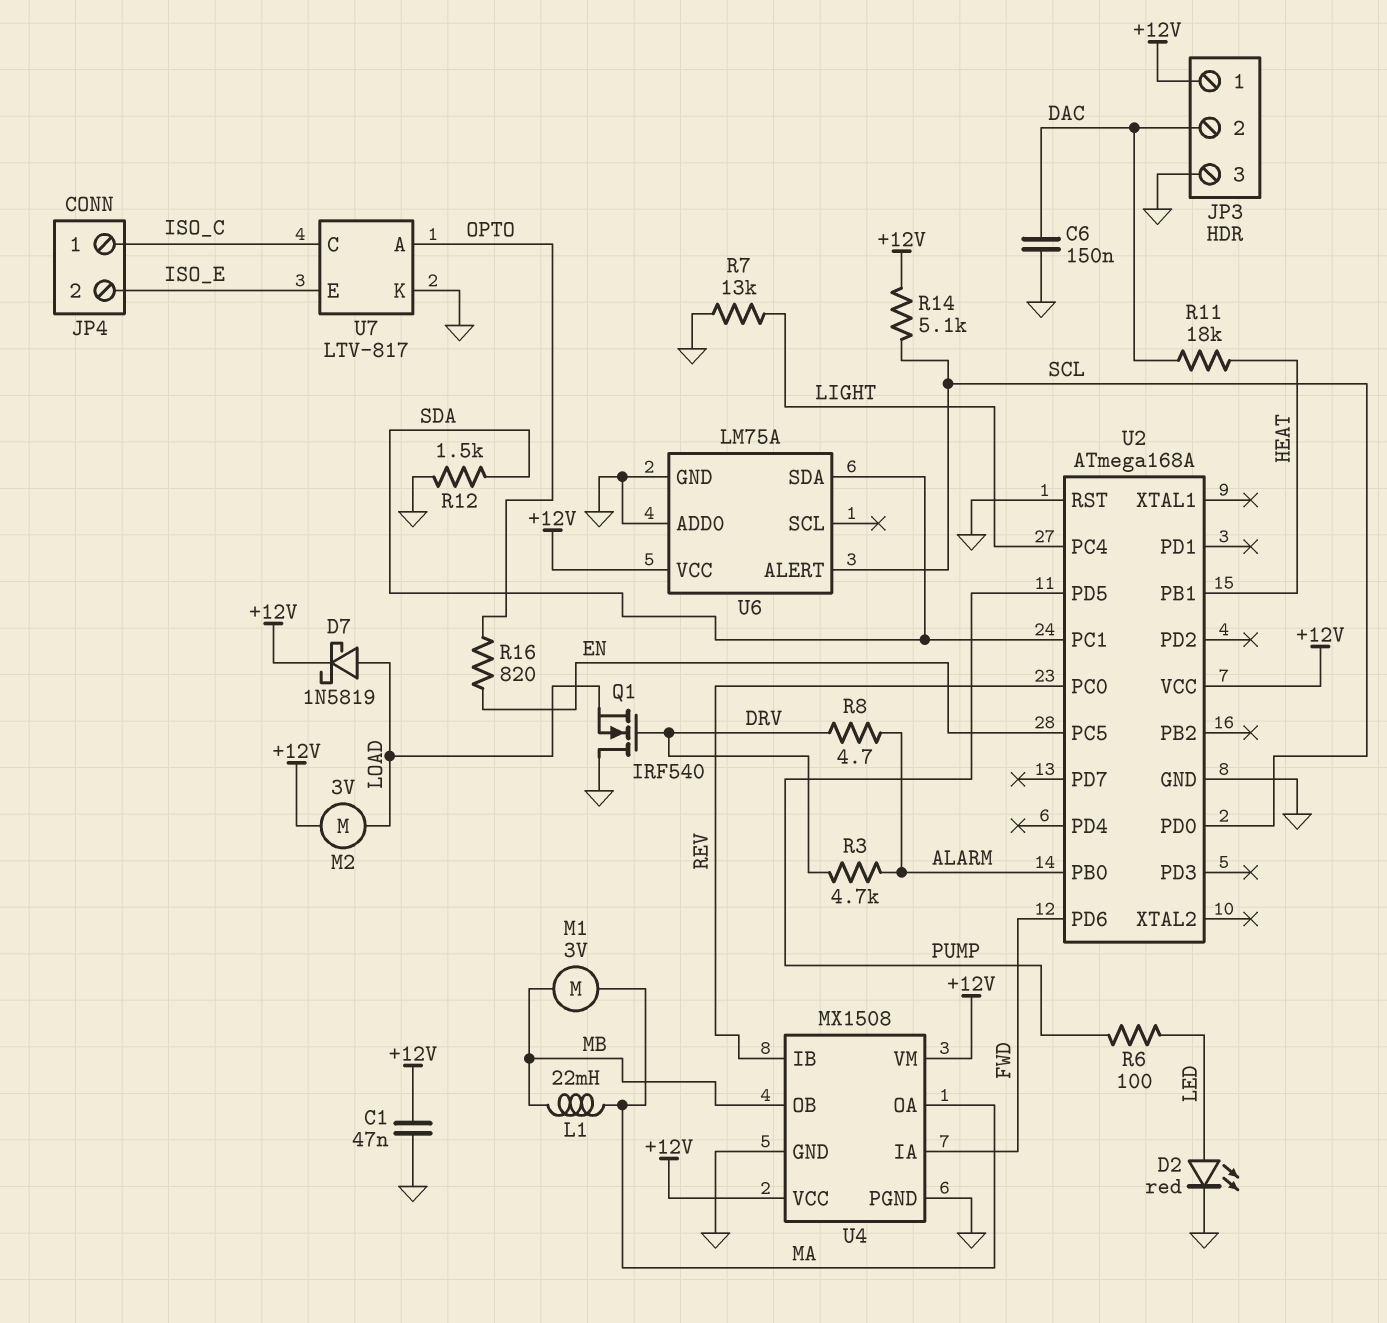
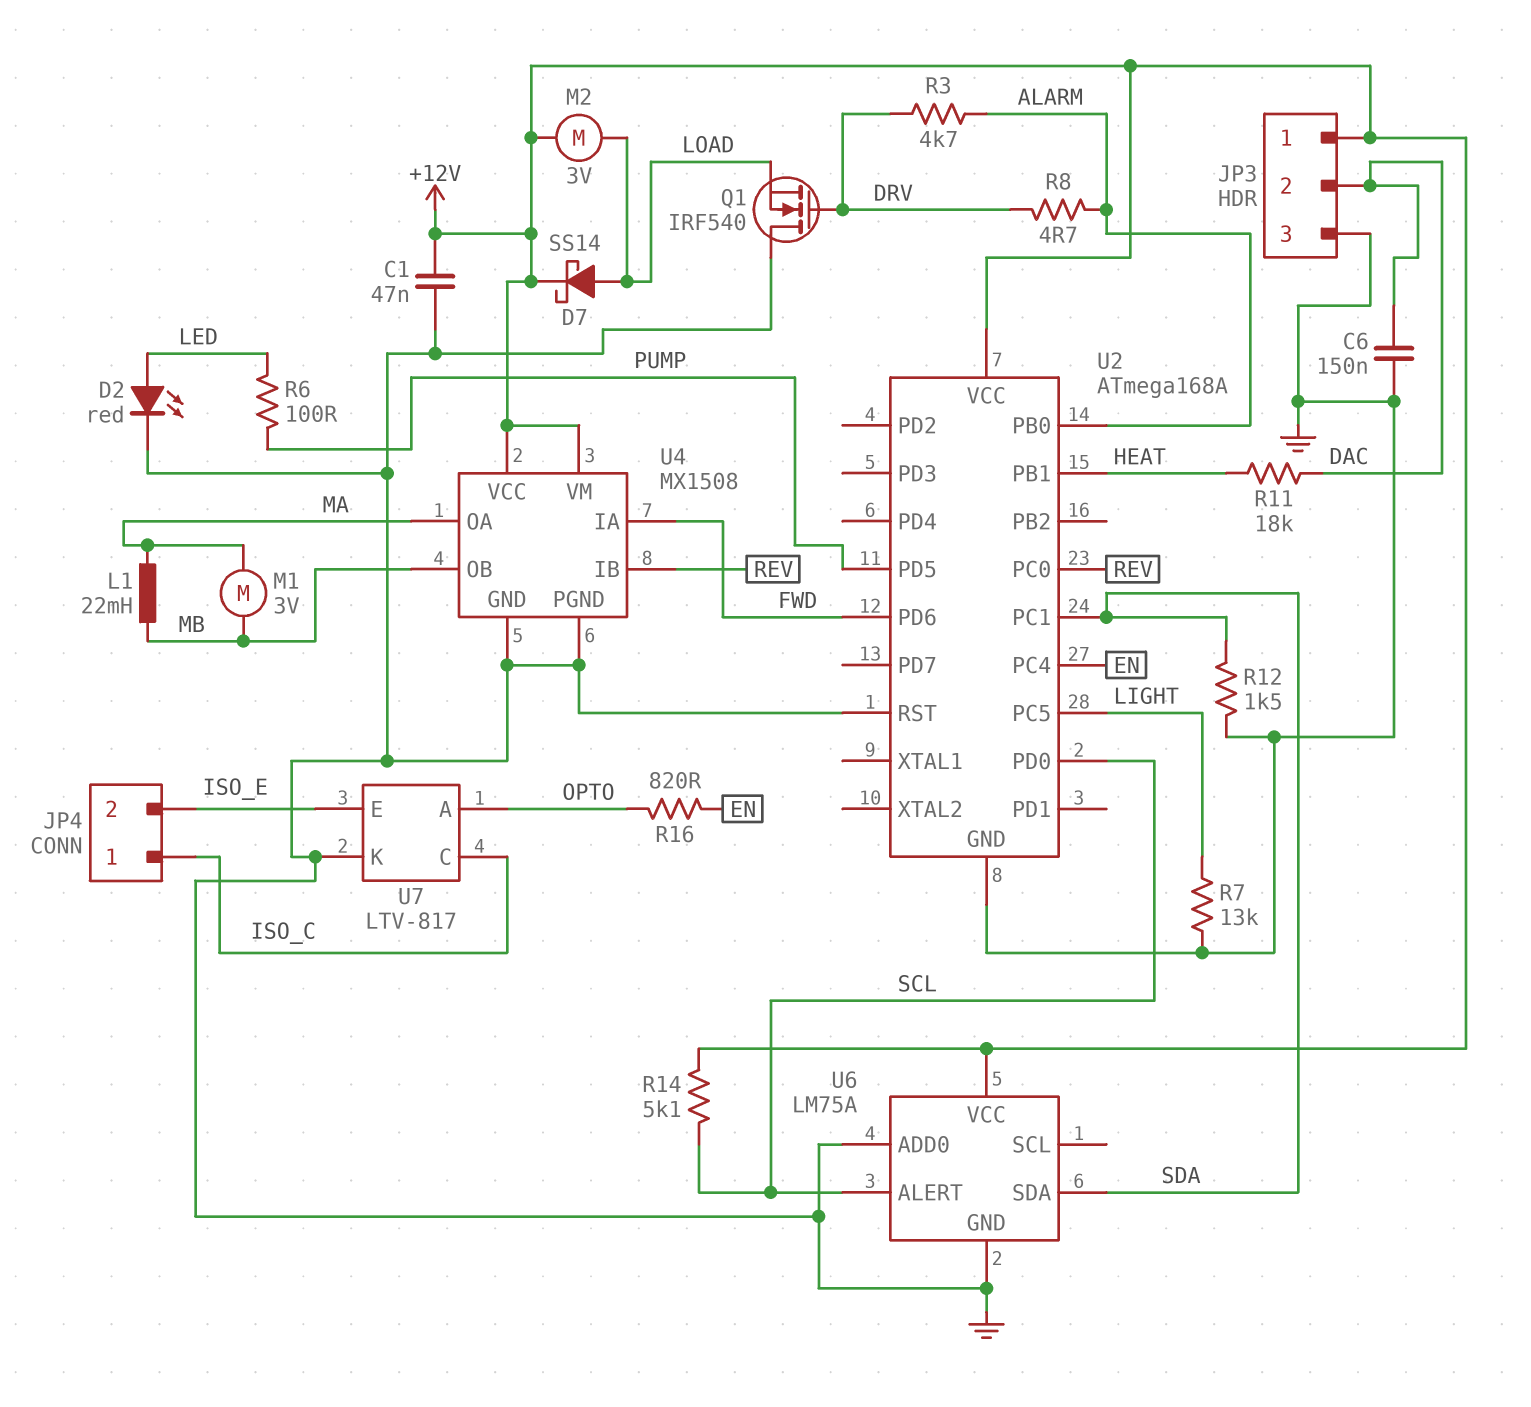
D7: schottky 1N5819 (A LOAD, K +12V) -> schottky SS14 (A LOAD, K +12V)
U2 pin PC4: LIGHT -> EN
U2 pin PC5: EN -> LIGHT

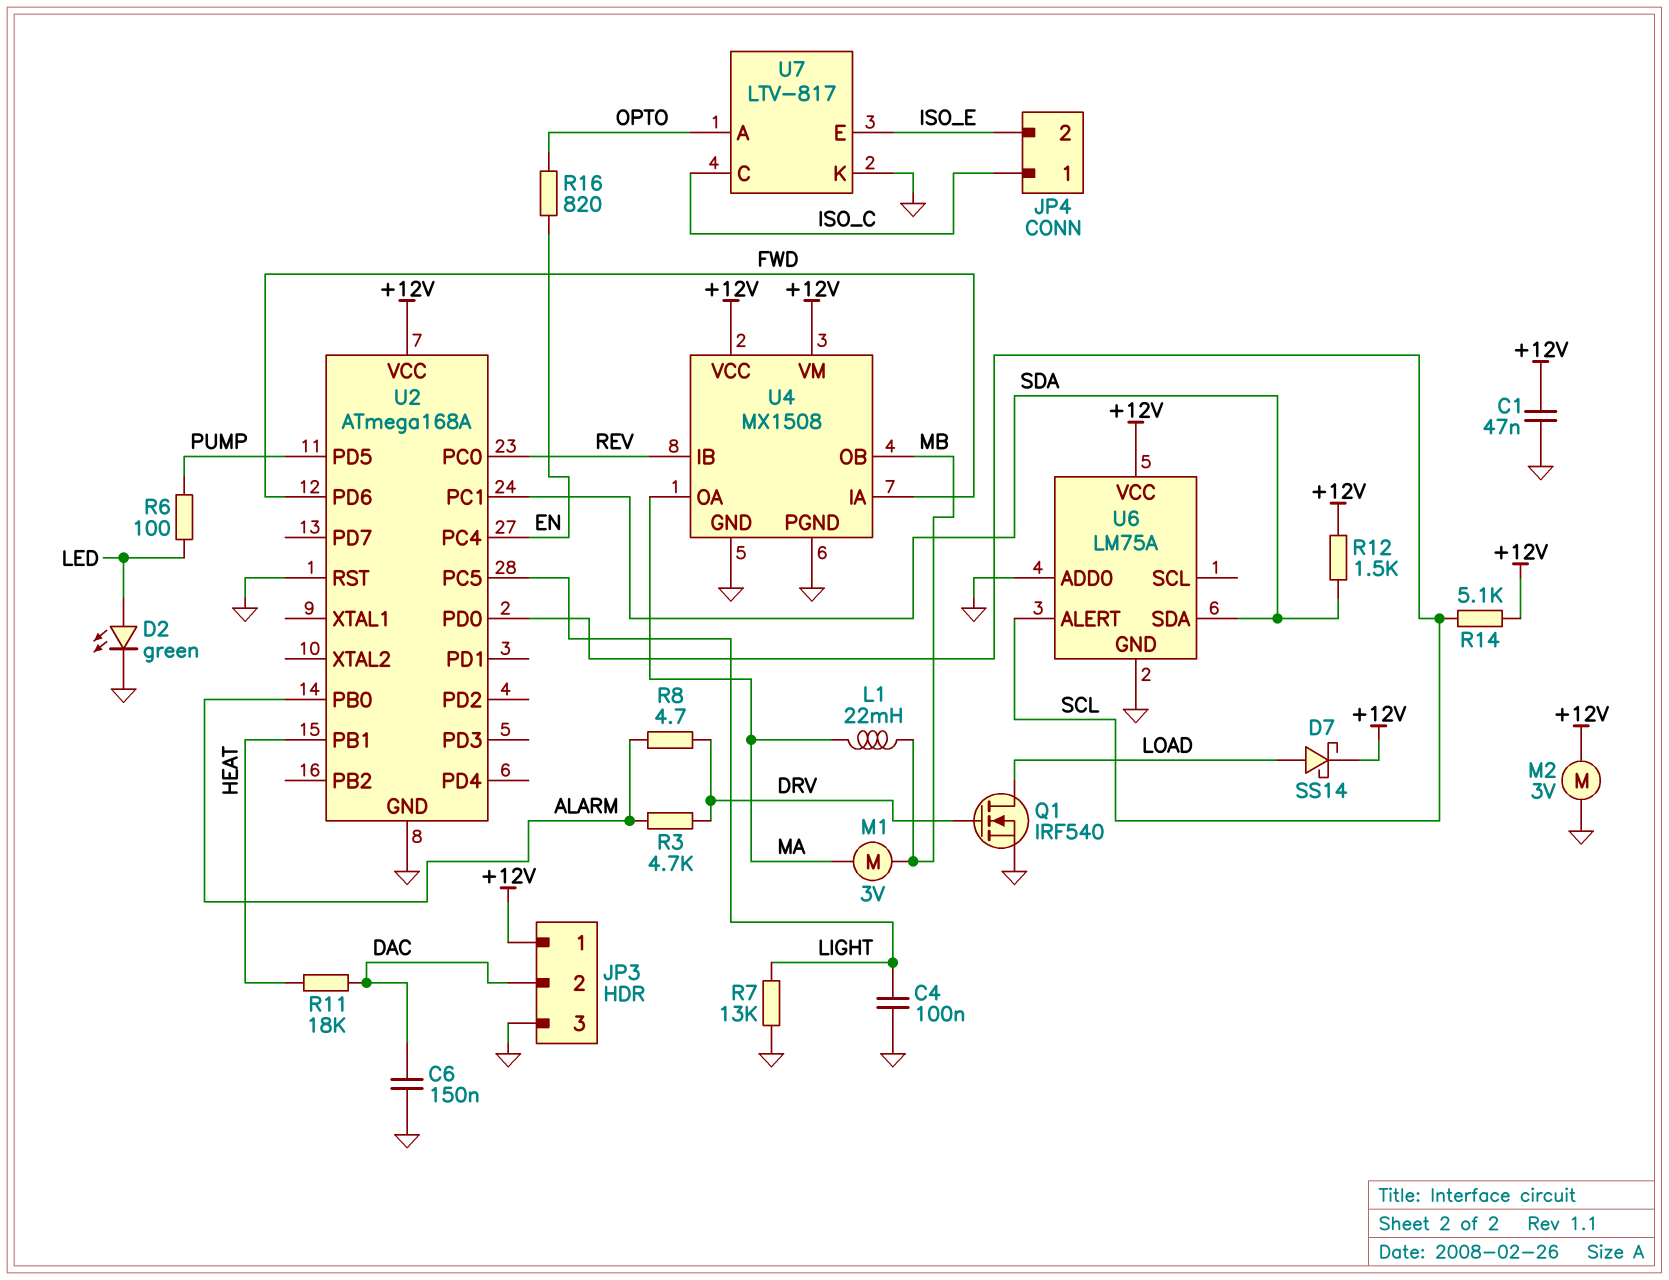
C4: none -> 100nF (GND, LIGHT)
D2: LED red (A LED, K GND) -> LED green (A LED, K GND)
M2: motor 3V (+12V, LOAD) -> motor 3V (+12V, GND)
Q1: NMOS IRF540 (G DRV, D GND, S LOAD) -> NMOS IRF540 (G DRV, D LOAD, S GND)
R12: 1.5k (GND, SDA) -> 1.5k (+12V, SDA)

